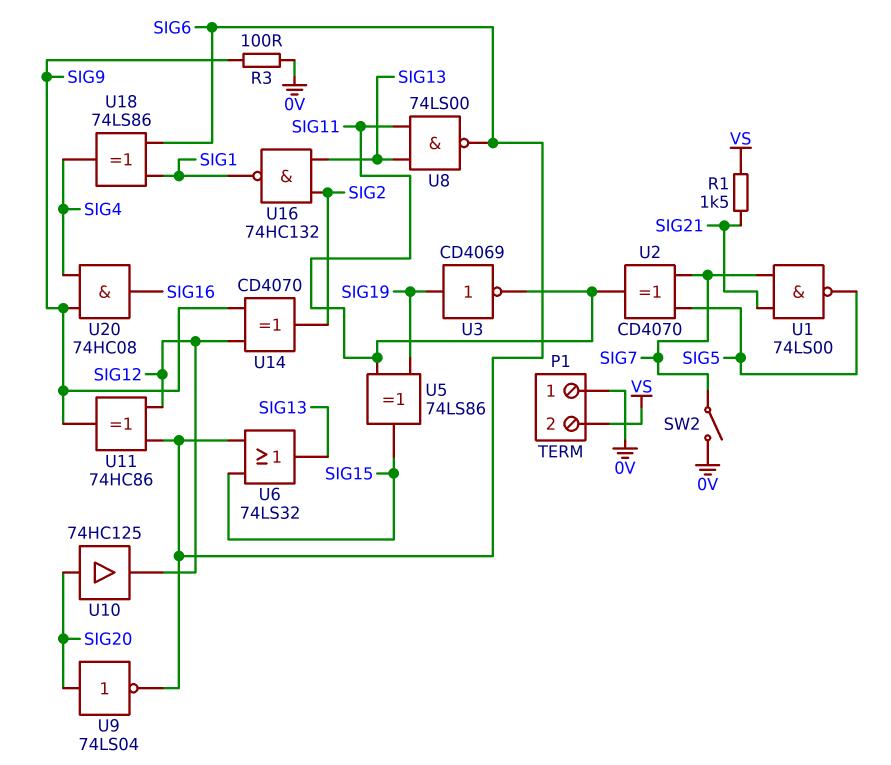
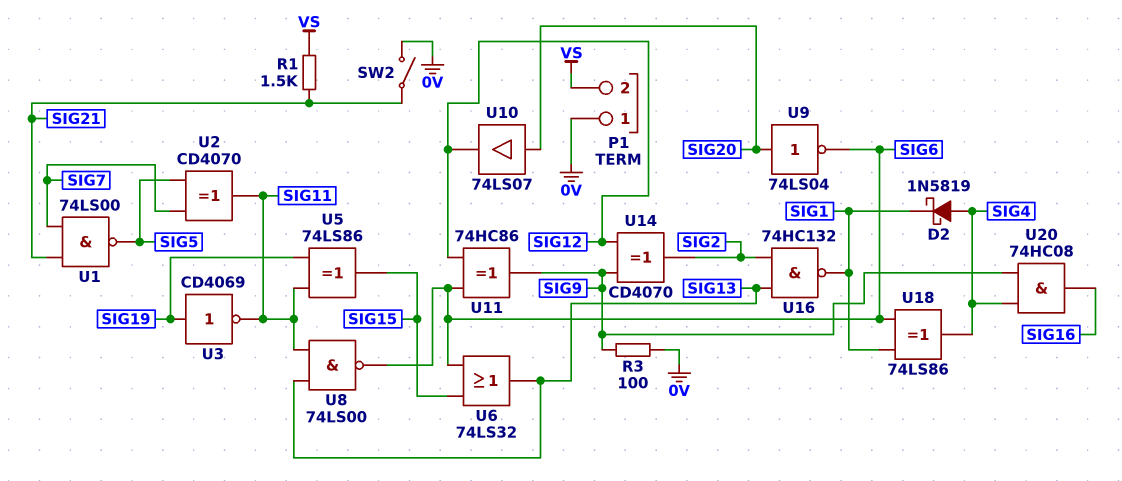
D2: none -> schottky 1N5819 (A SIG4, K SIG1)
SW2: switch (0V, SIG7) -> switch (0V, SIG21)
U10: buffer 74HC125 (in SIG20, out SIG12) -> buffer 74LS07 (in SIG20, out SIG12)

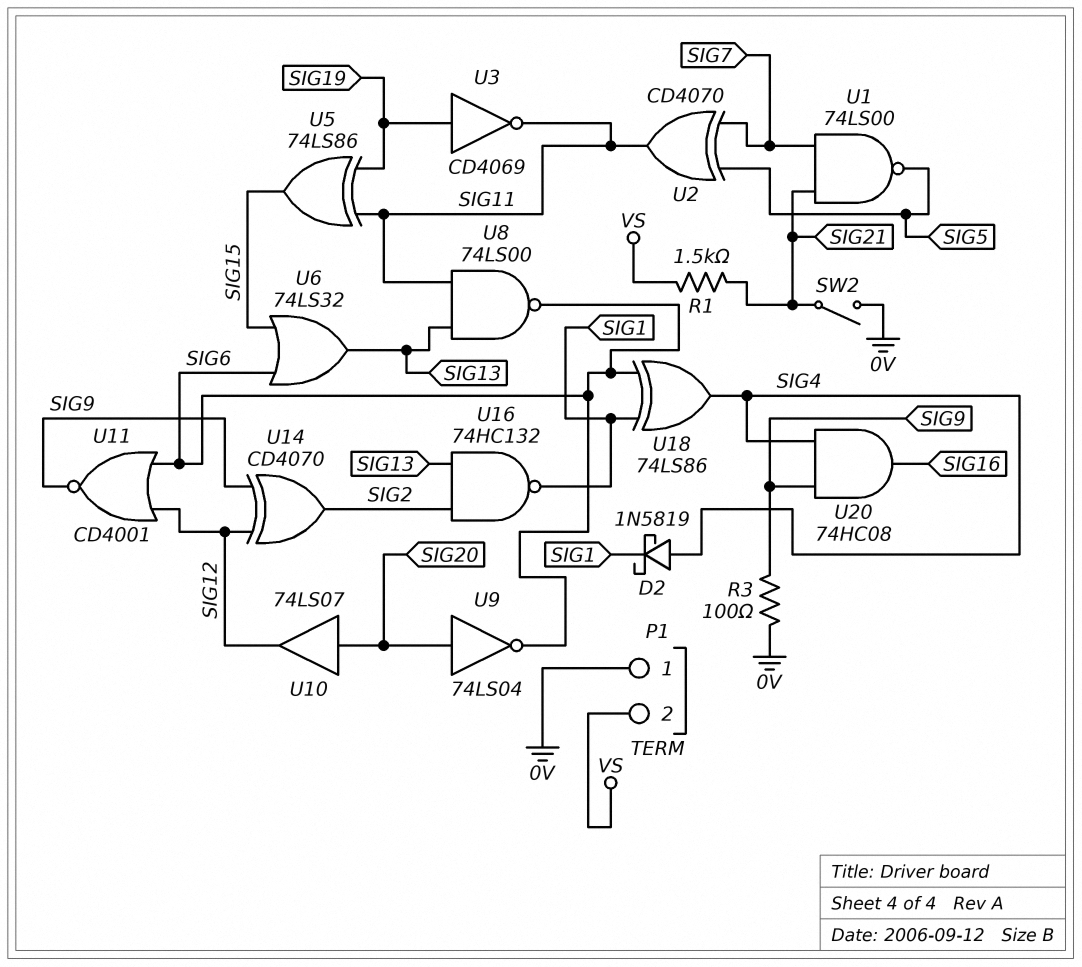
U11: XOR 74HC86 (in SIG6, in SIG12, out SIG9) -> NOR CD4001 (in SIG6, in SIG12, out SIG9)

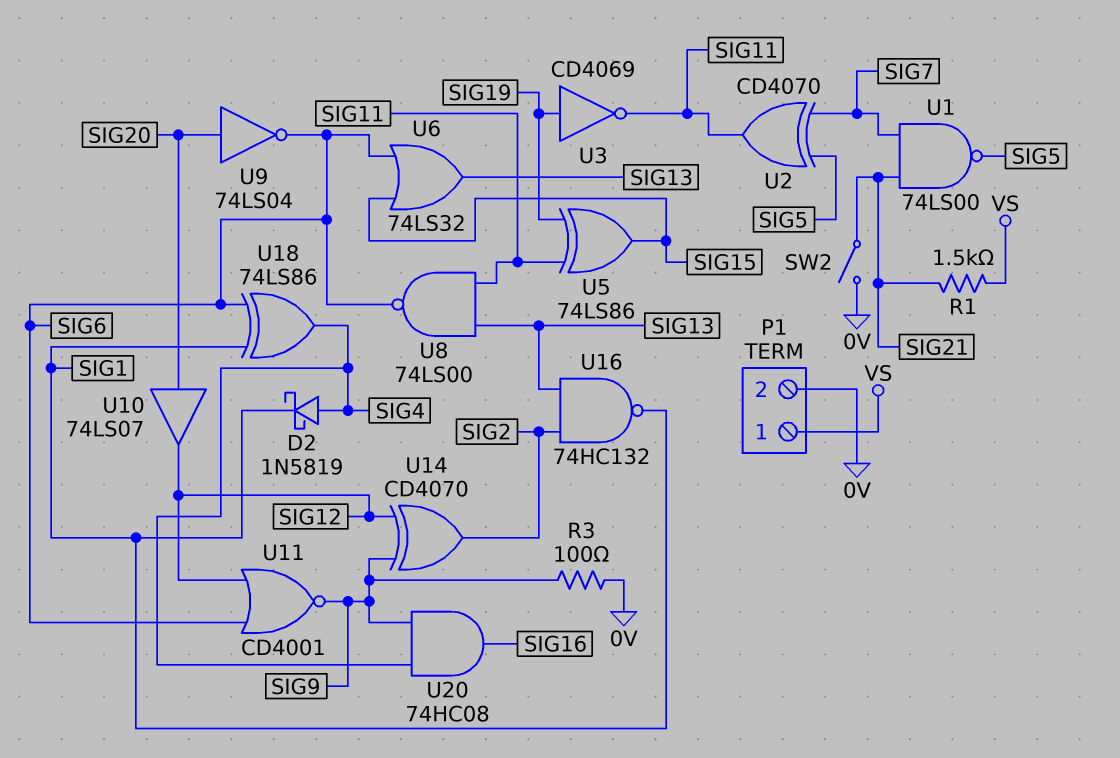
P1 pin 1: 0V -> VS
P1 pin 2: VS -> 0V

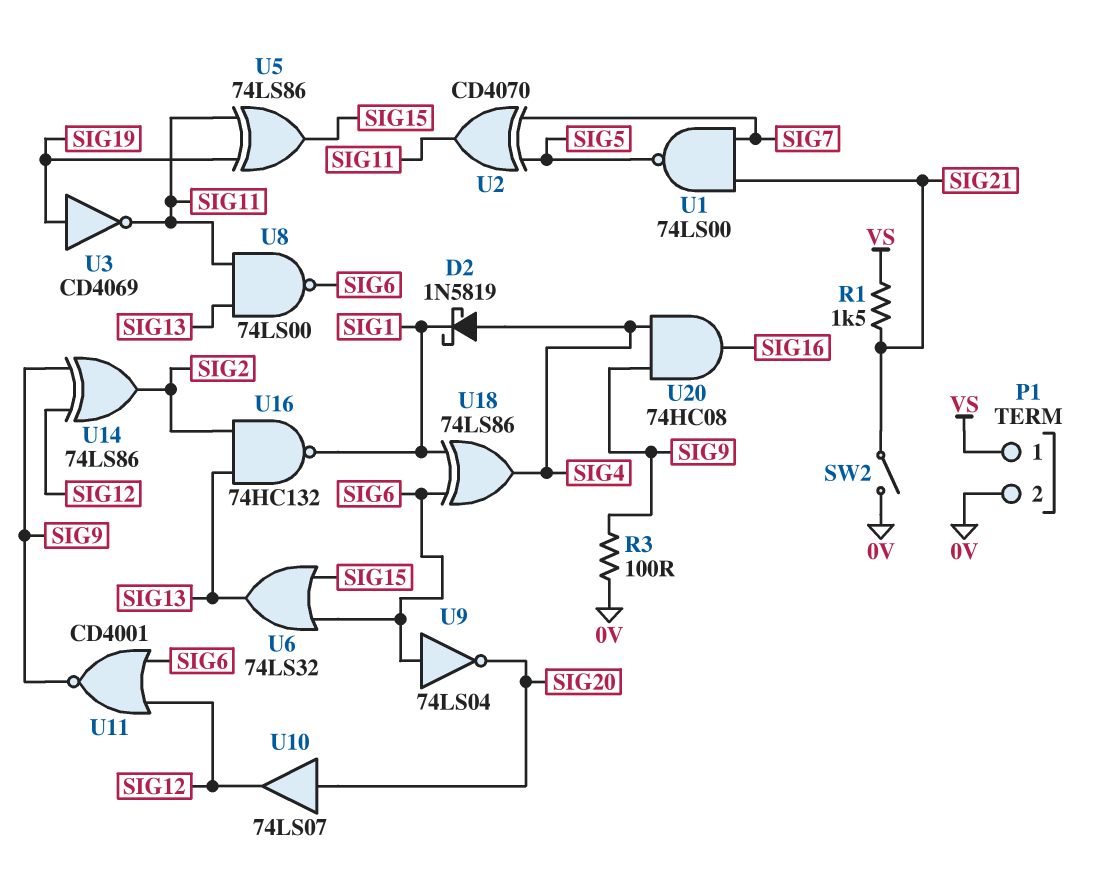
U9: NOT 74LS04 (in SIG20, out SIG6) -> NOT 74LS04 (in SIG6, out SIG20)
U14: XOR CD4070 (in SIG9, in SIG12, out SIG2) -> XOR 74LS86 (in SIG9, in SIG12, out SIG2)

